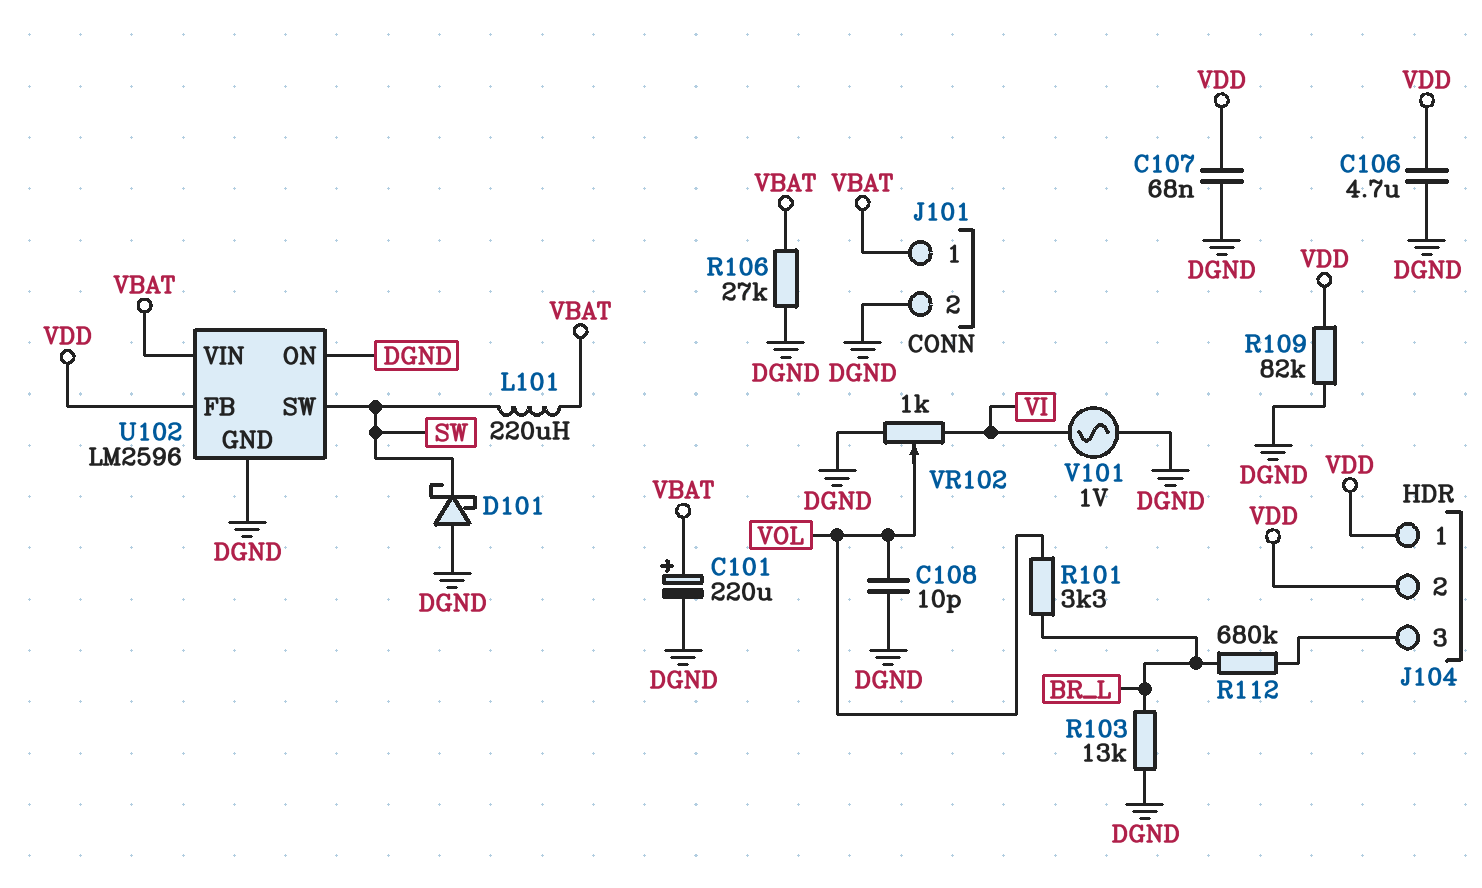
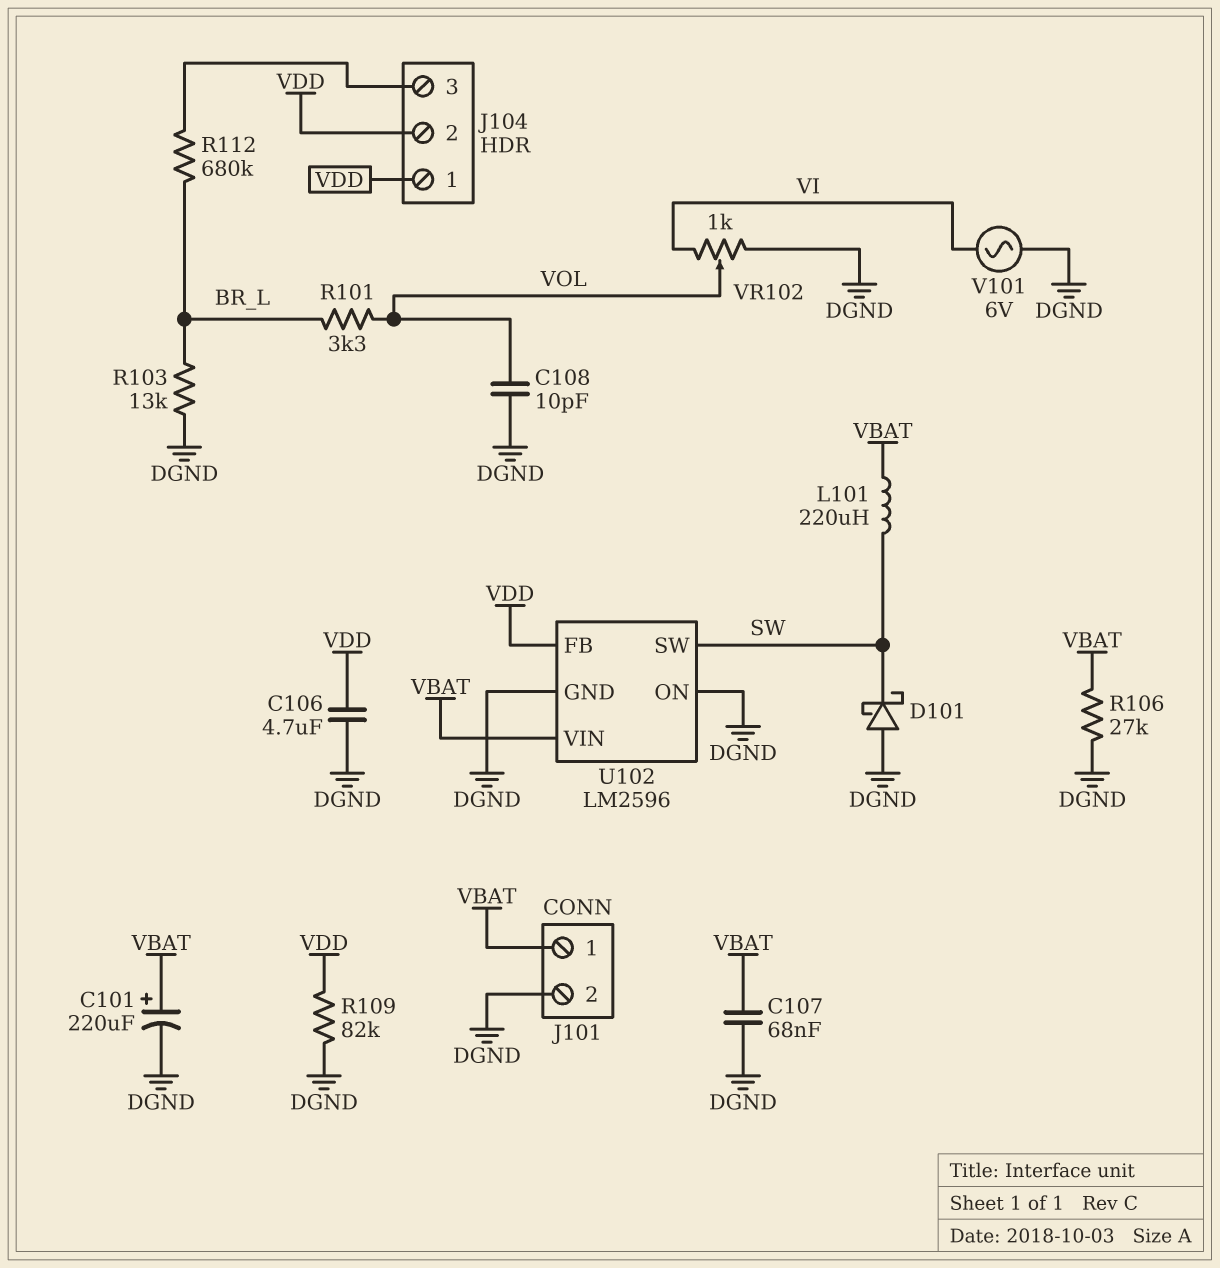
C107: 68nF (DGND, VDD) -> 68nF (DGND, VBAT)
V101: AC 1V (DGND, VI) -> AC 6V (DGND, VI)

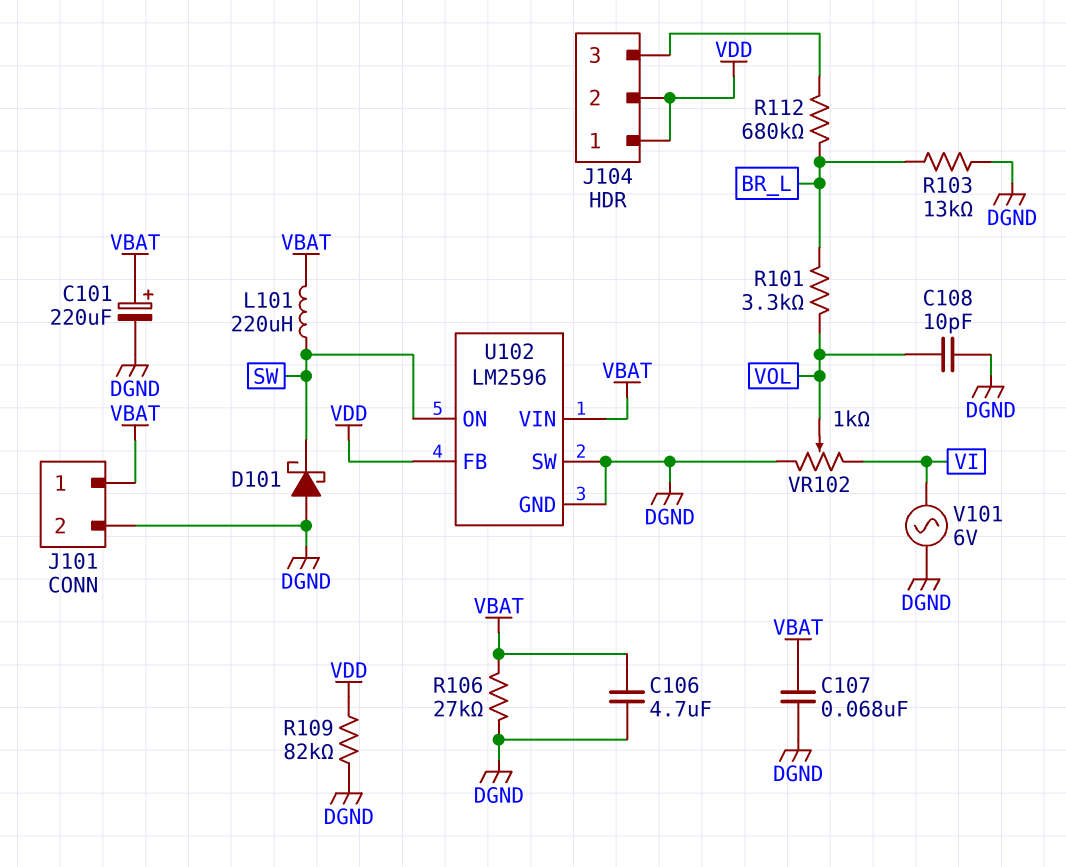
C106: 4.7uF (DGND, VDD) -> 4.7uF (DGND, VBAT)
U102 pin ON: DGND -> SW
U102 pin SW: SW -> DGND

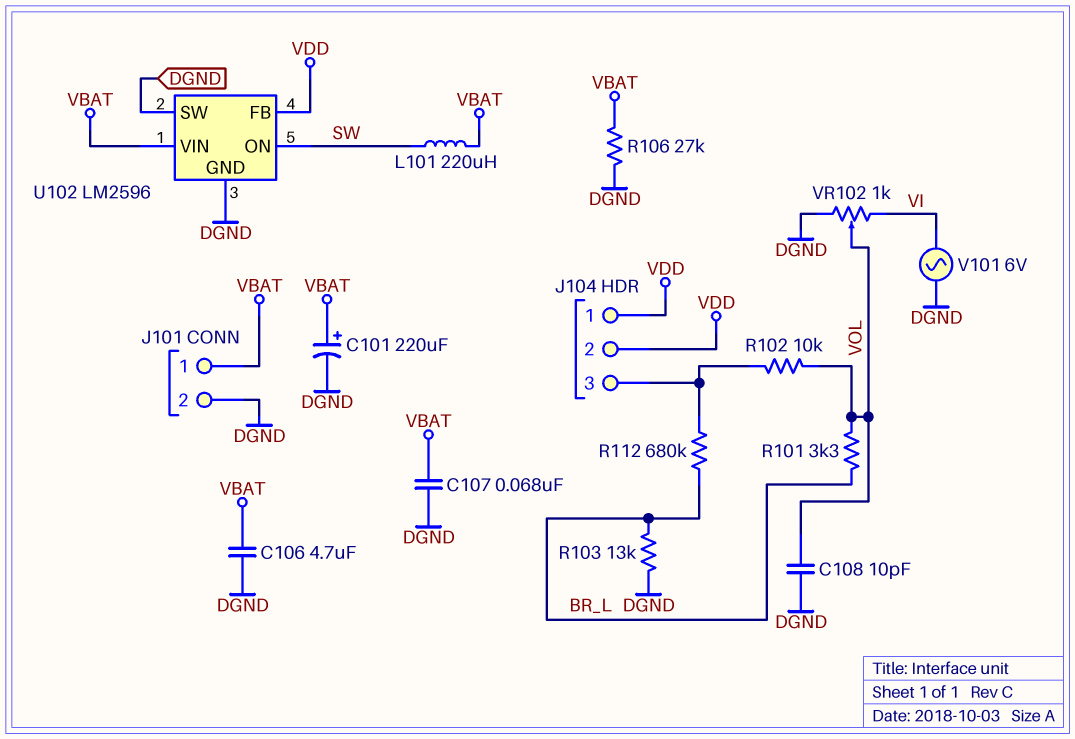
D101: schottky (A DGND, K SW) -> none
R102: none -> 10k (J104/3, VOL)
R109: 82k (DGND, VDD) -> none

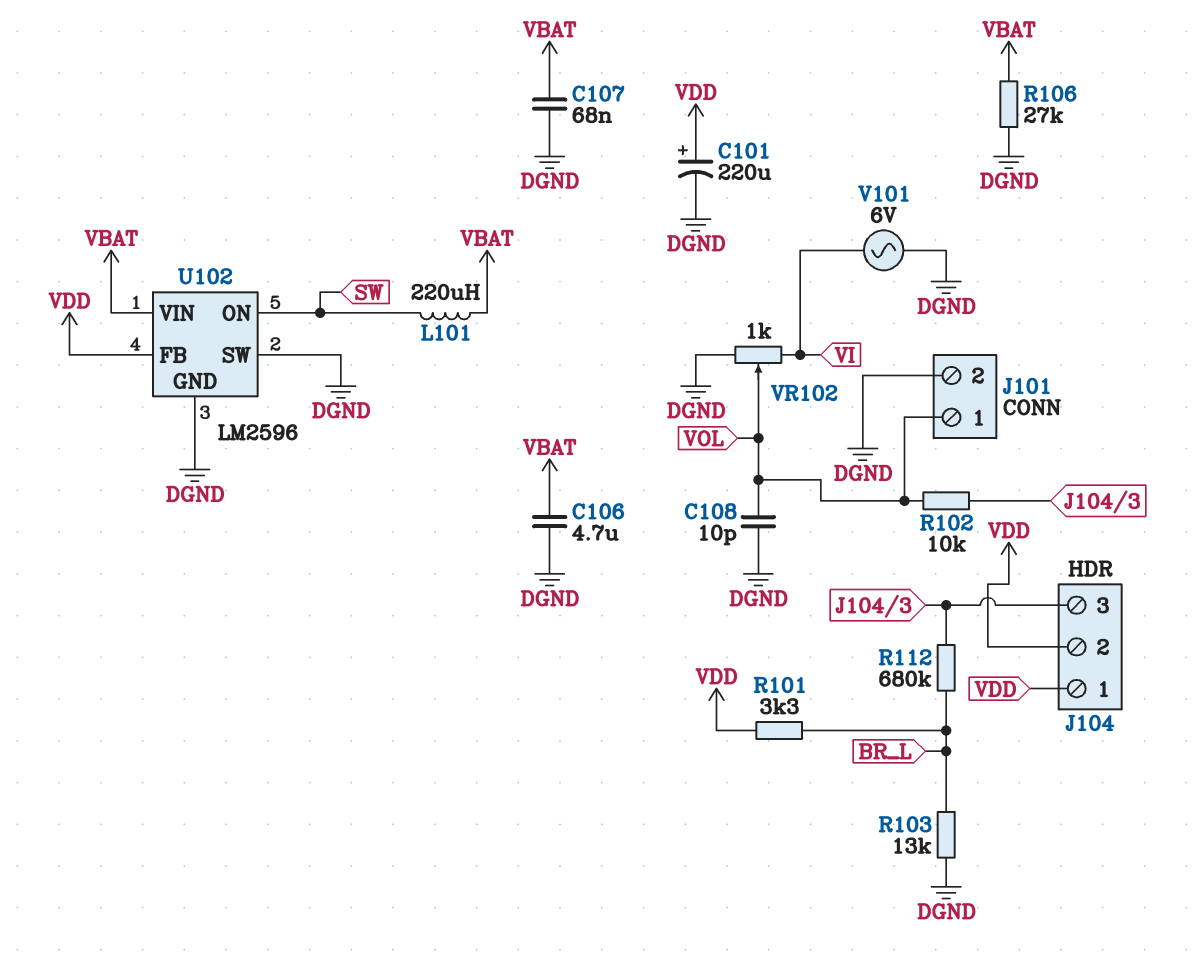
C101: 220uF (plus VBAT, minus DGND) -> 220uF (plus VDD, minus DGND)
J101 pin 1: VBAT -> VOL
R101: 3.3k (BR_L, VOL) -> 3.3k (BR_L, VDD)

